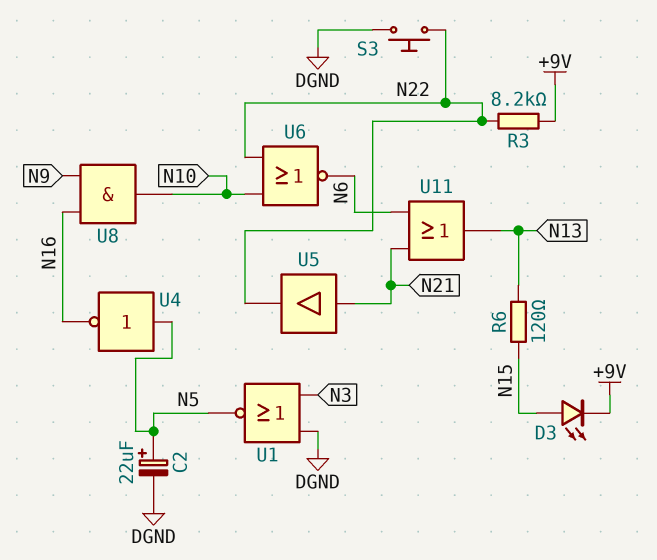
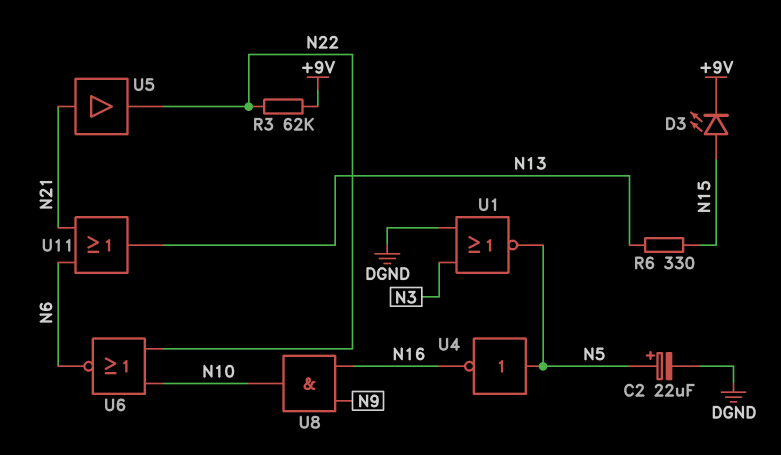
R3: 8.2k (+9V, N22) -> 62k (+9V, N22)
R6: 120 (N13, N15) -> 330 (N13, N15)
S3: button (DGND, N22) -> none

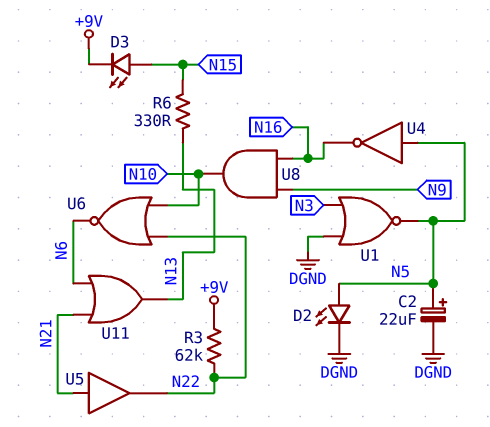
D2: none -> LED (A N5, K DGND)

